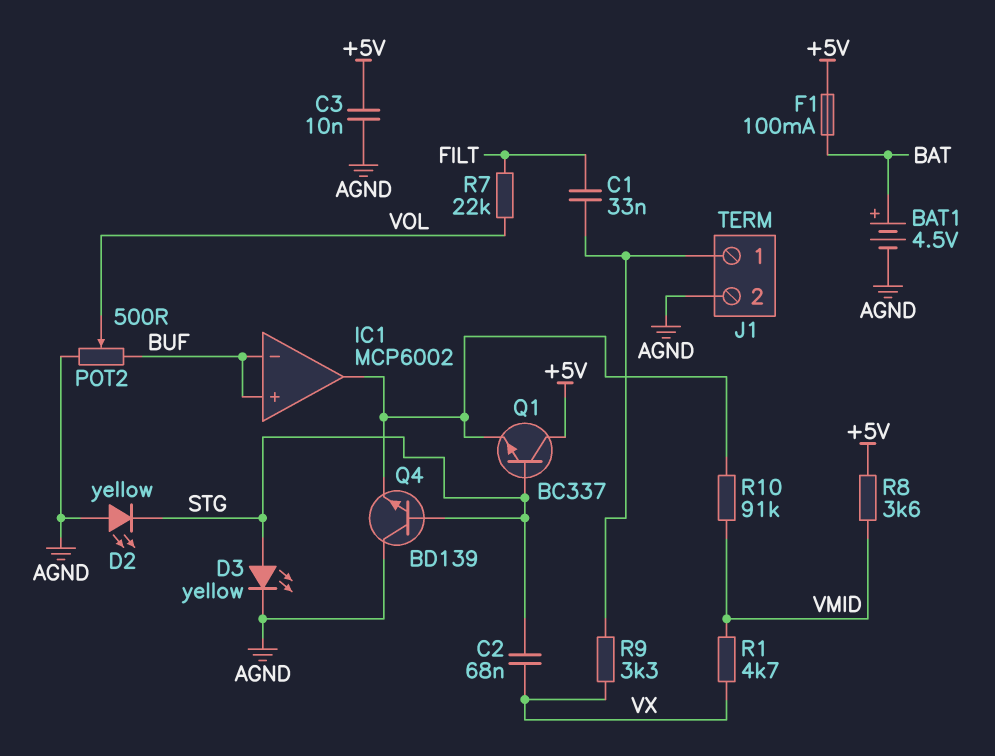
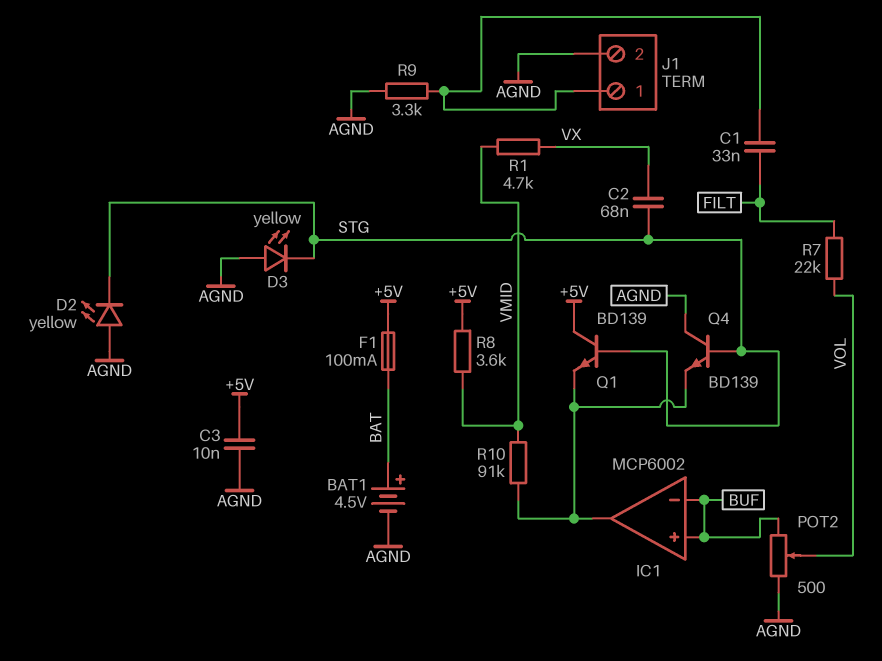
D3: LED yellow (A STG, K AGND) -> LED yellow (A AGND, K STG)
Q1: NPN BC337 (B STG, C +5V, E IC1/out) -> NPN BD139 (B STG, C +5V, E IC1/out)
R9: 3.3k (J1/1, VX) -> 3.3k (AGND, J1/1)

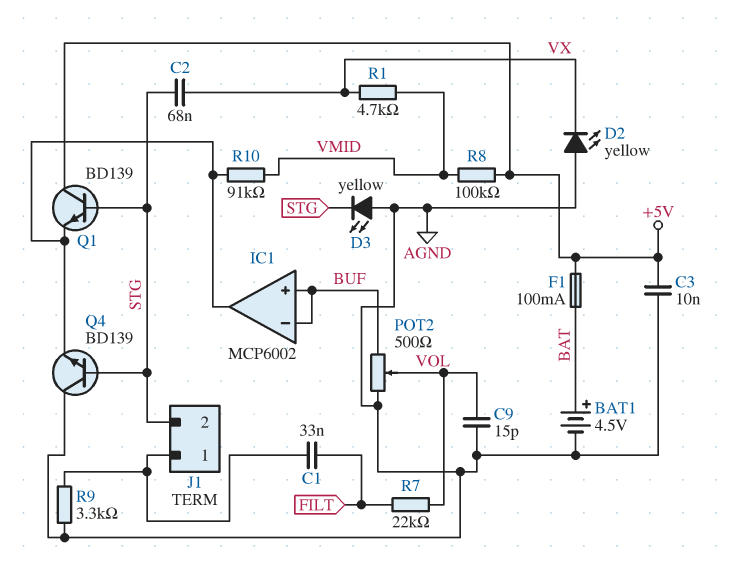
C9: none -> 15pF (AGND, VOL)
D2: LED yellow (A AGND, K STG) -> LED yellow (A AGND, K VX)
J1 pin 2: AGND -> STG
R8: 3.6k (+5V, VMID) -> 100k (+5V, VMID)

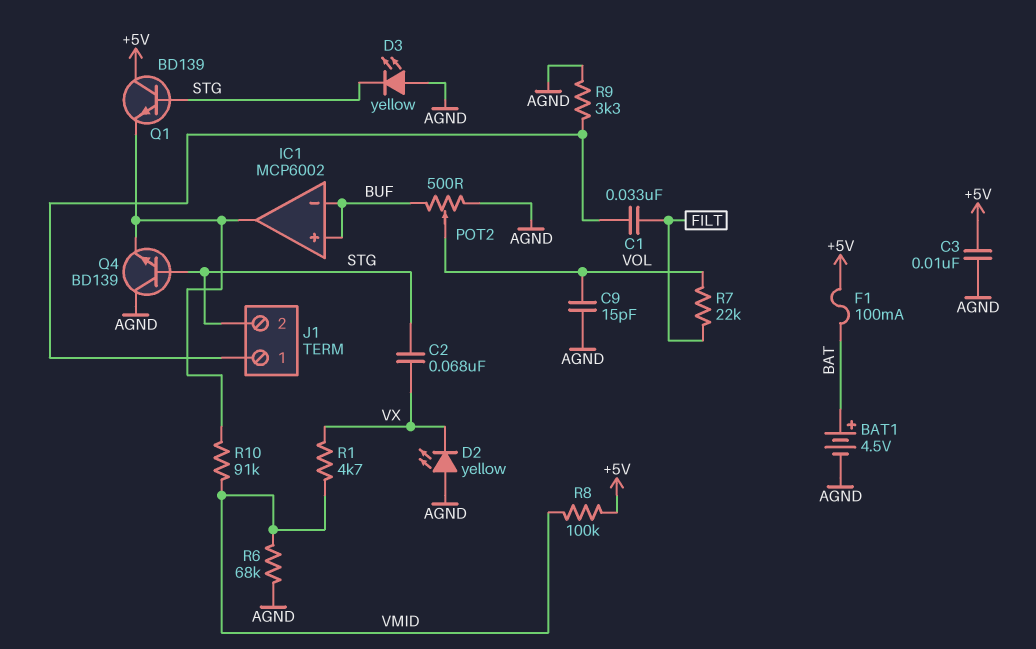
R6: none -> 68k (AGND, VMID)

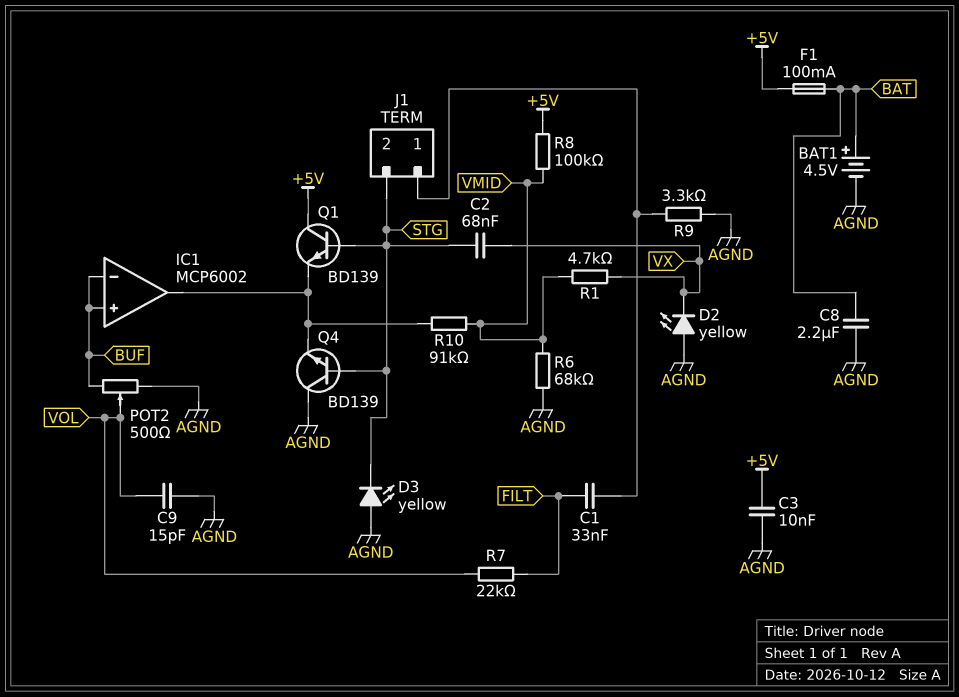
C8: none -> 2.2uF (AGND, BAT)

